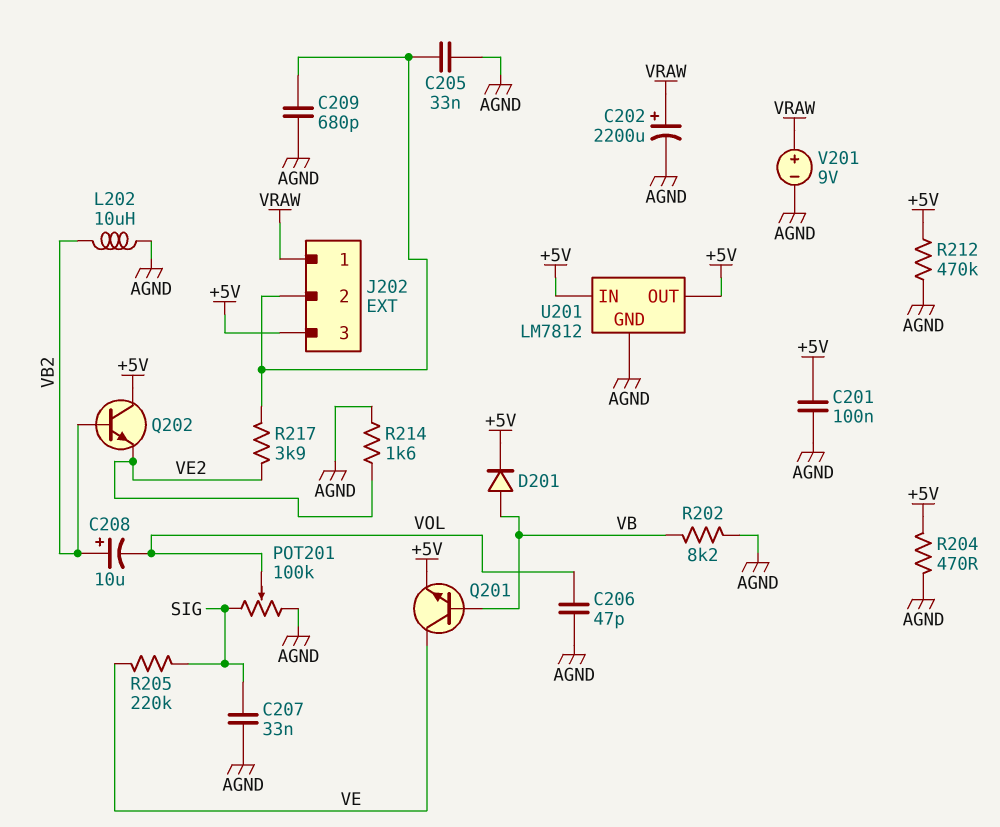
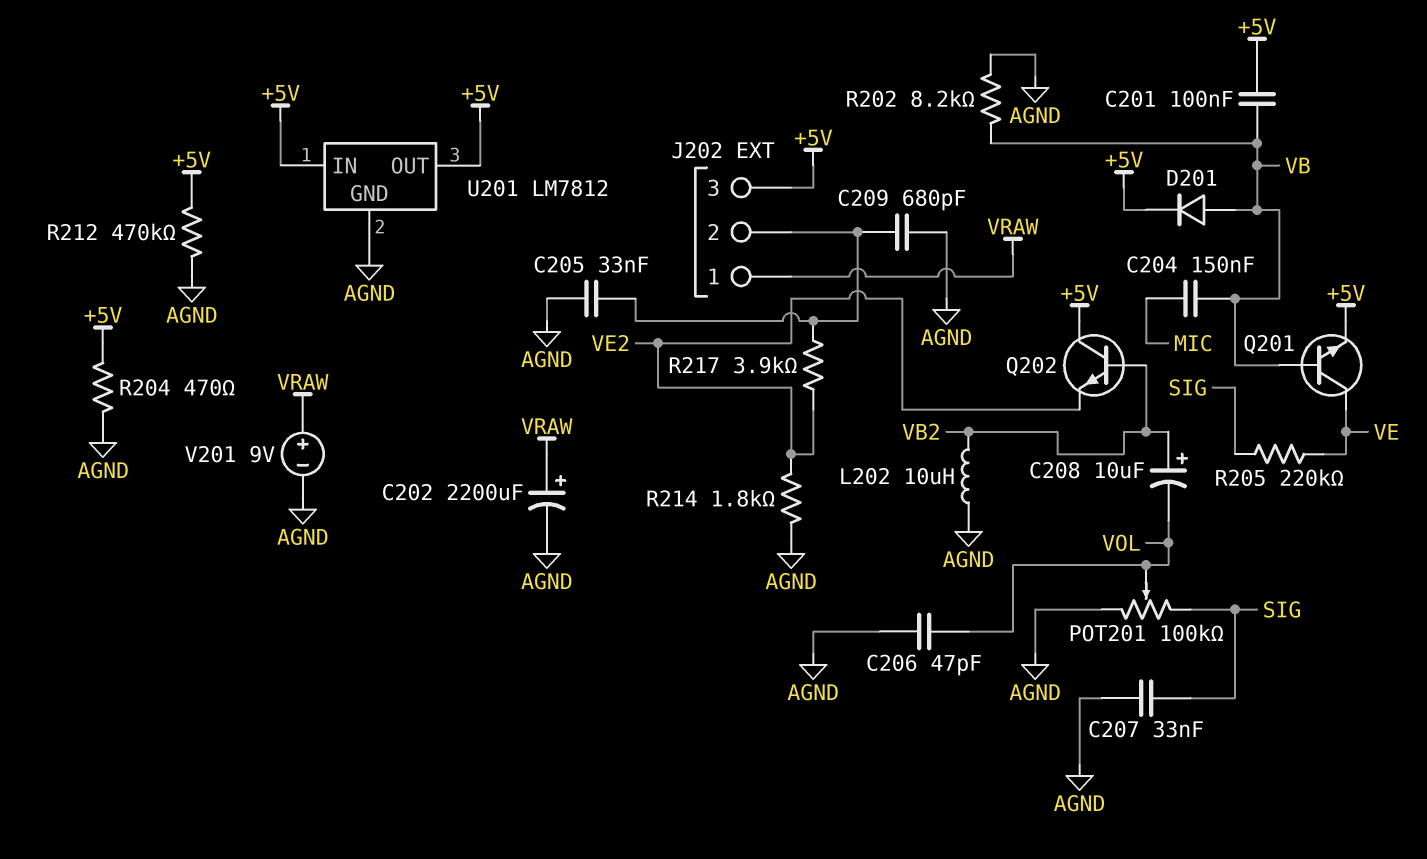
C201: 100nF (+5V, AGND) -> 100nF (+5V, VB)
C204: none -> 150nF (MIC, VB)
R214: 1.6k (AGND, VE2) -> 1.8k (AGND, VE2)

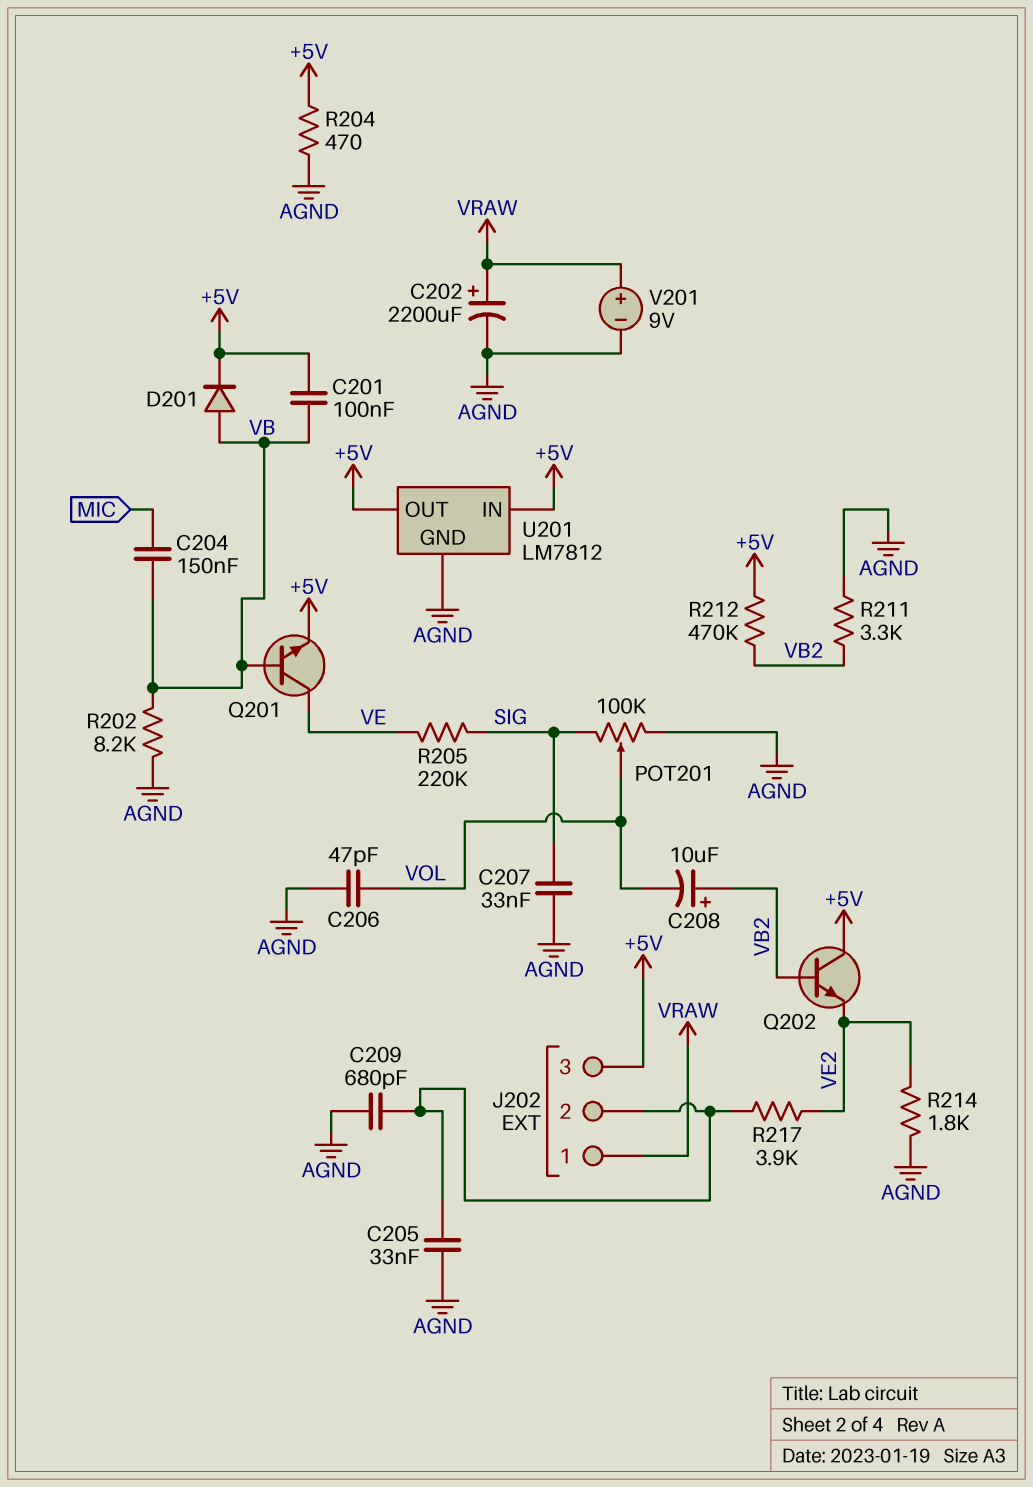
L202: 10uH (AGND, VB2) -> none
R211: none -> 3.3k (AGND, VB2)
R212: 470k (+5V, AGND) -> 470k (+5V, VB2)

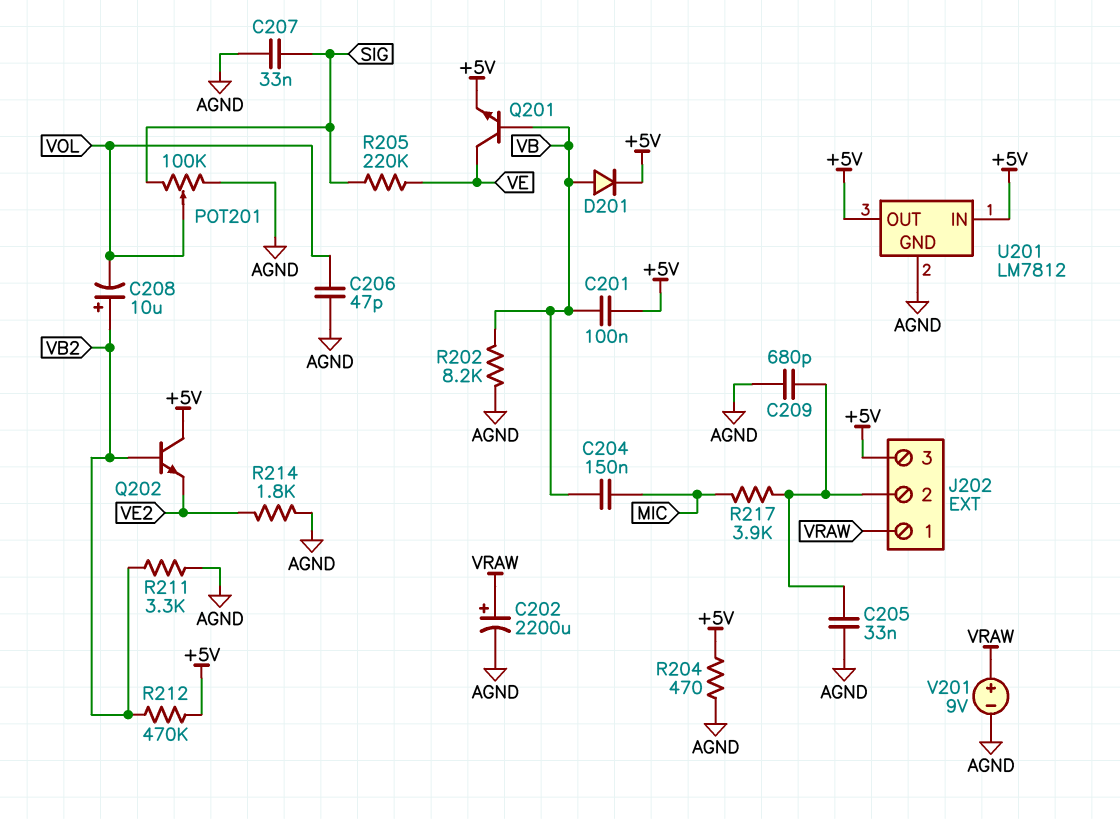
R217: 3.9k (J202/2, VE2) -> 3.9k (J202/2, MIC)

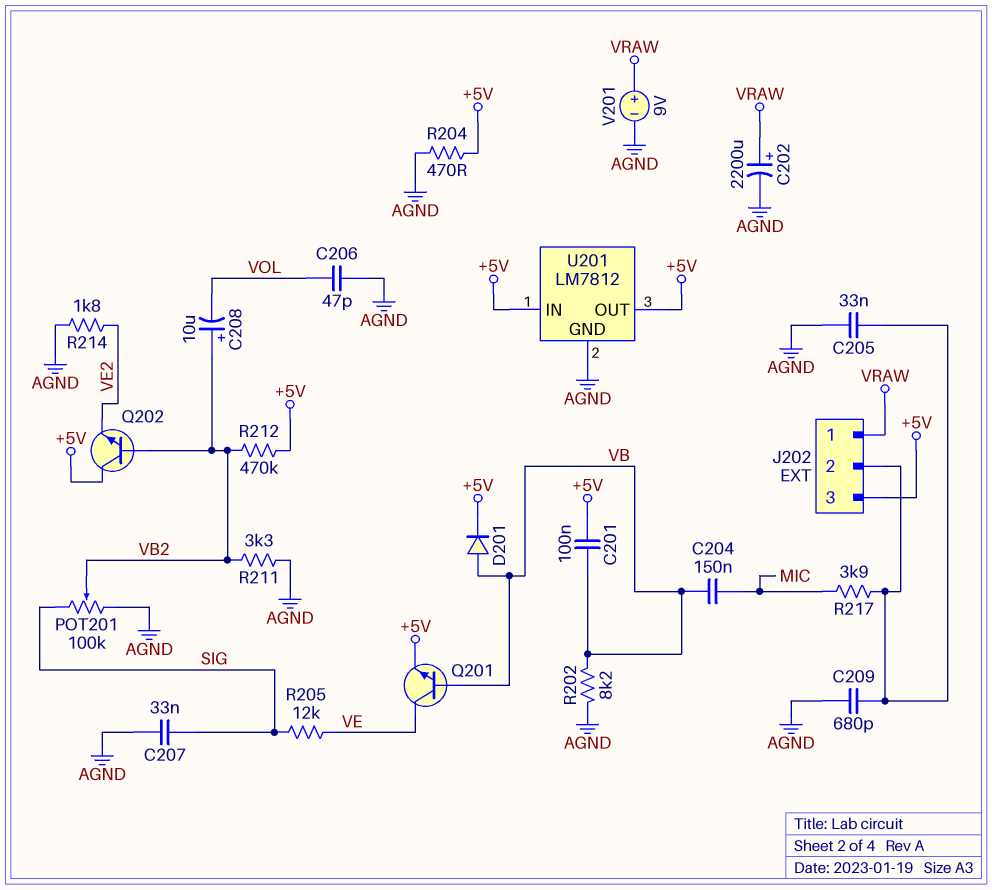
POT201: 100k (AGND, SIG, wiper VOL) -> 100k (AGND, SIG, wiper VB2)
R205: 220k (SIG, VE) -> 12k (SIG, VE)

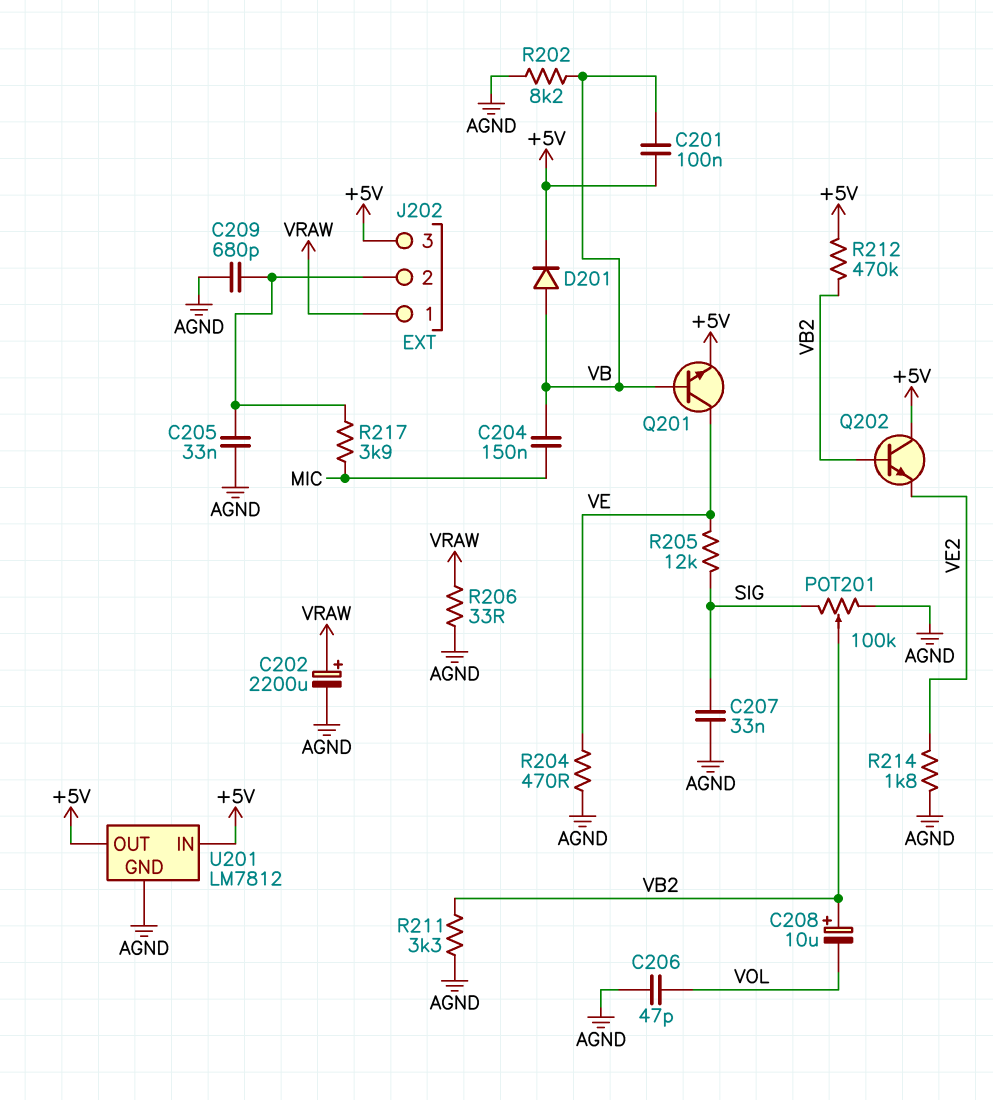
R204: 470 (+5V, AGND) -> 470 (AGND, VE)
R206: none -> 33 (AGND, VRAW)
V201: 9V (plus VRAW, minus AGND) -> none

